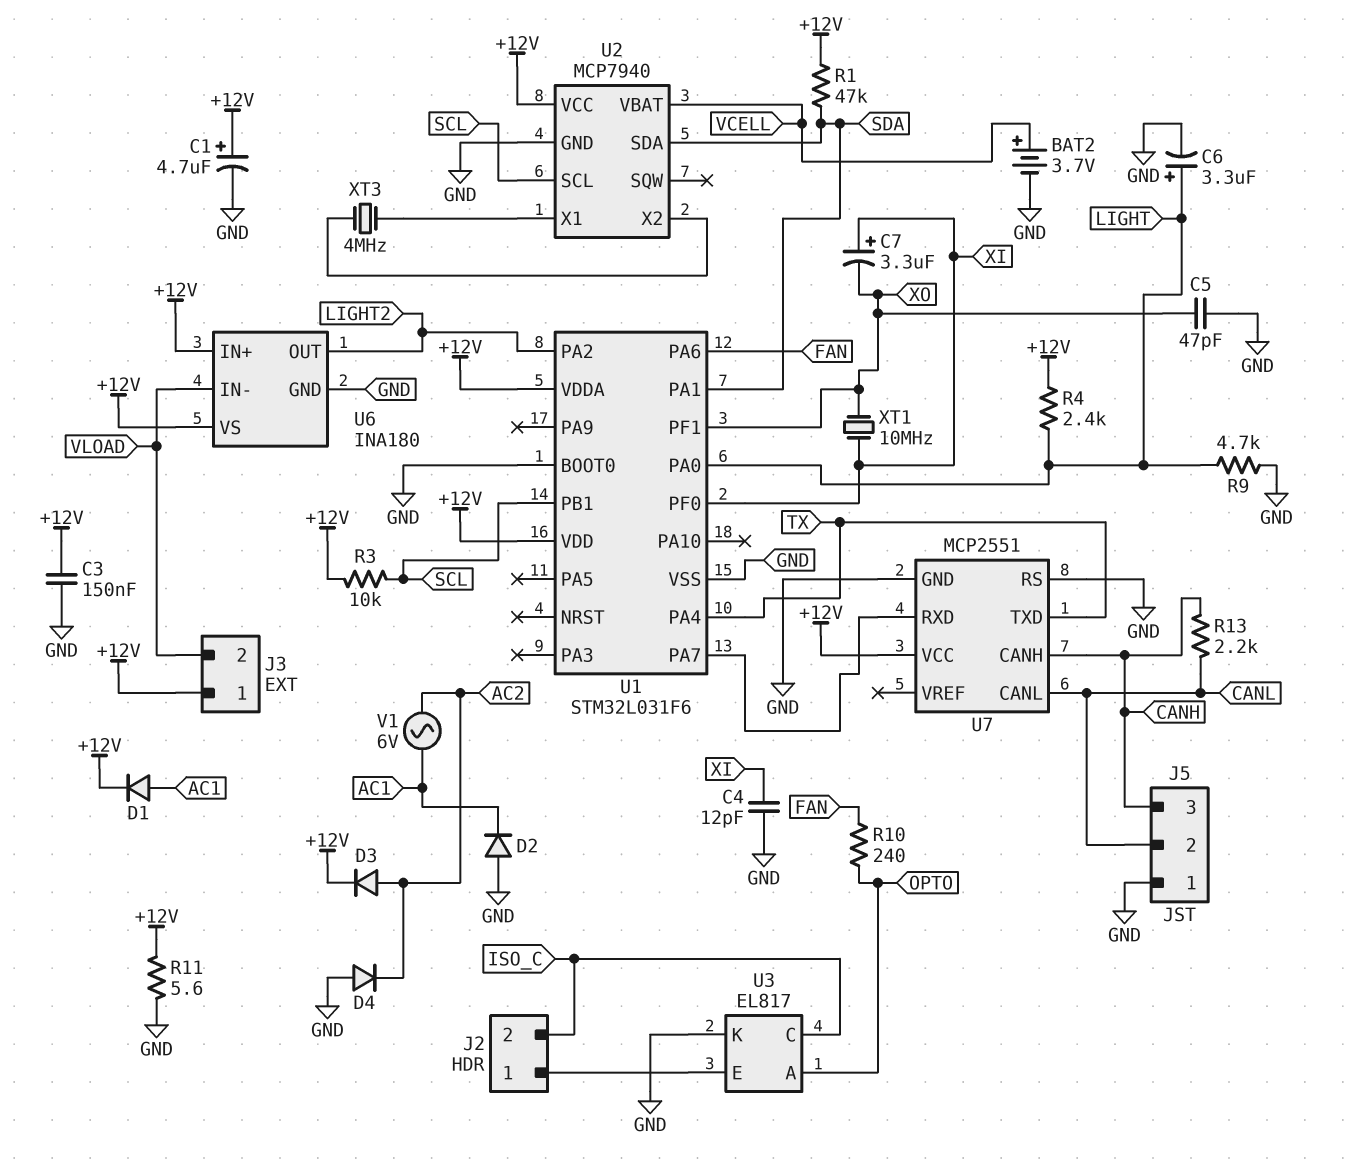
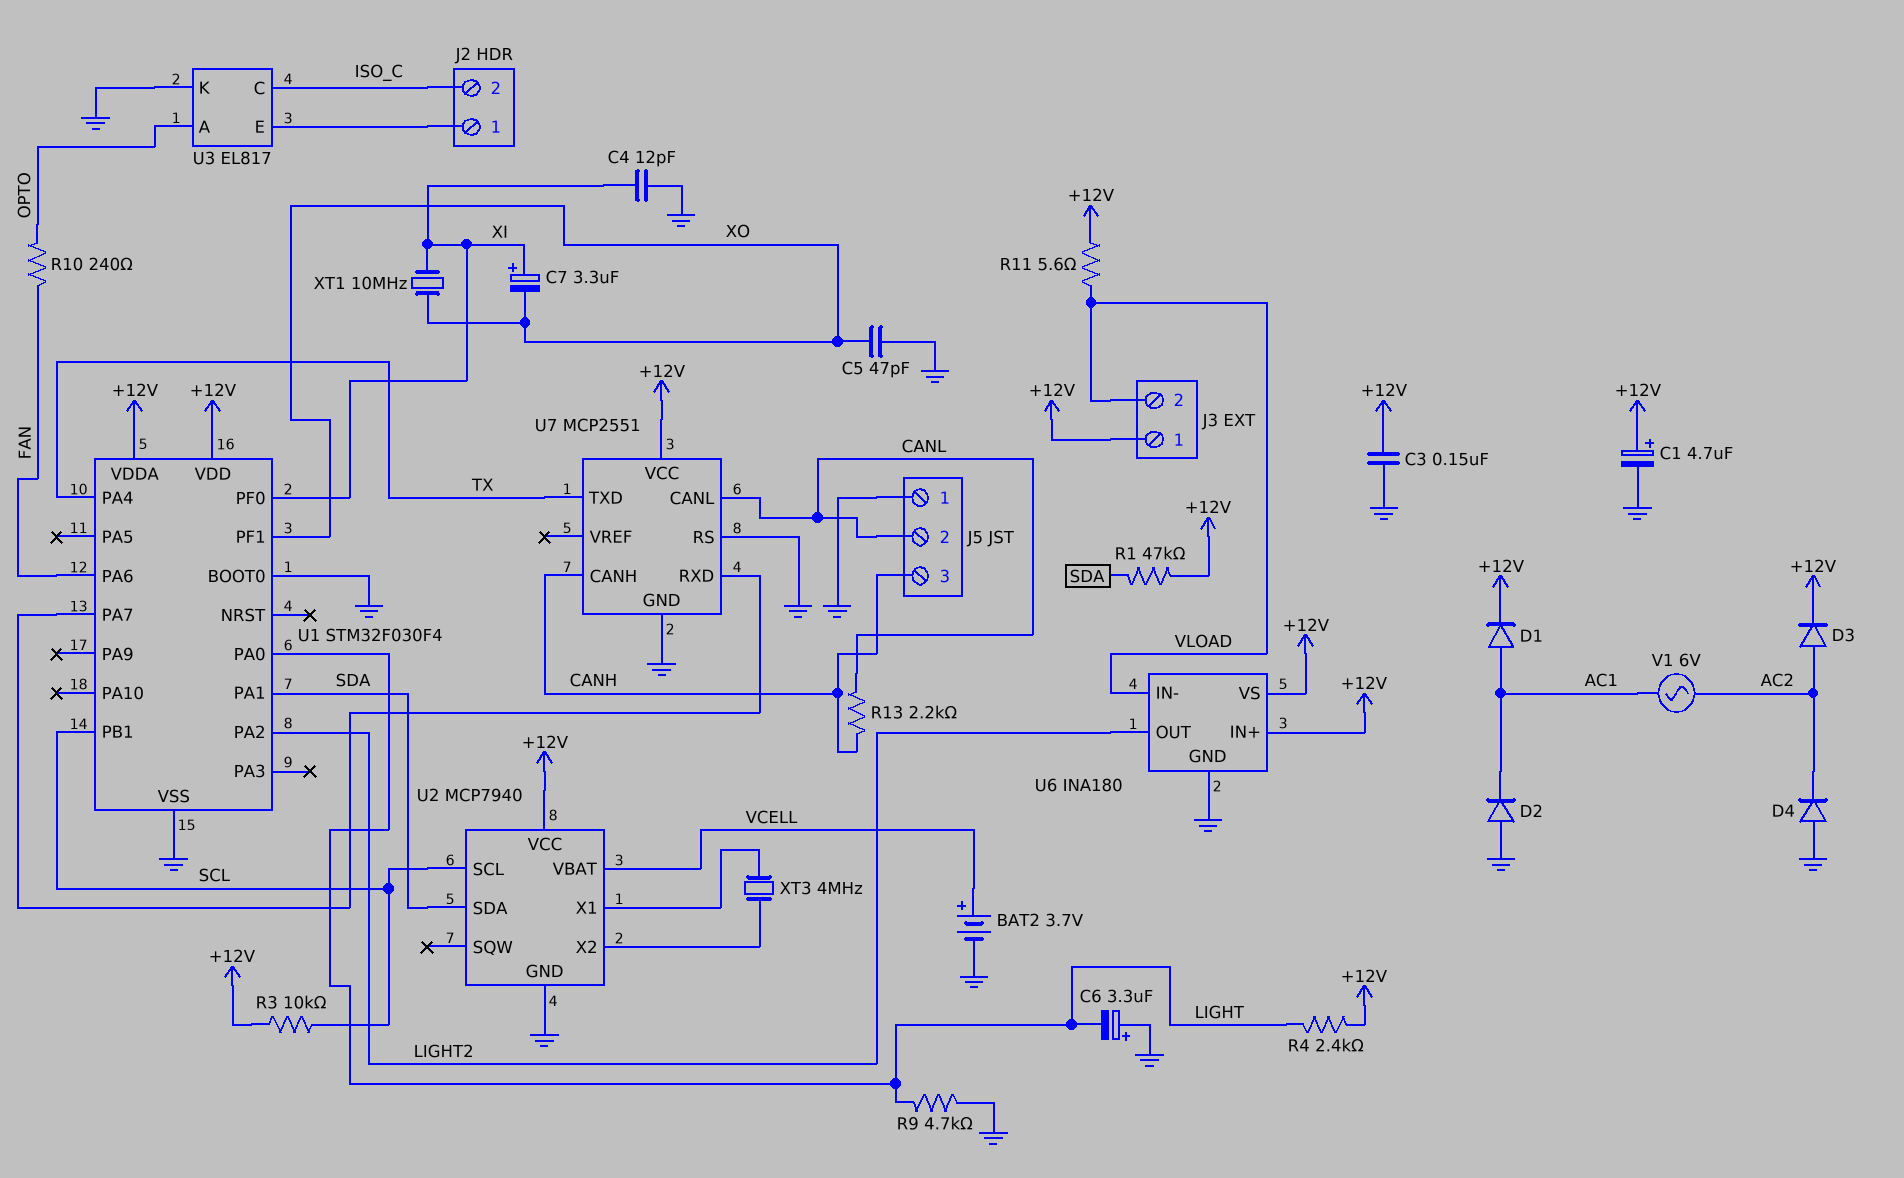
C6: 3.3uF (plus LIGHT, minus GND) -> 3.3uF (plus GND, minus LIGHT)
R11: 5.6 (+12V, GND) -> 5.6 (+12V, VLOAD)
U1: STM32L031F6 -> STM32F030F4

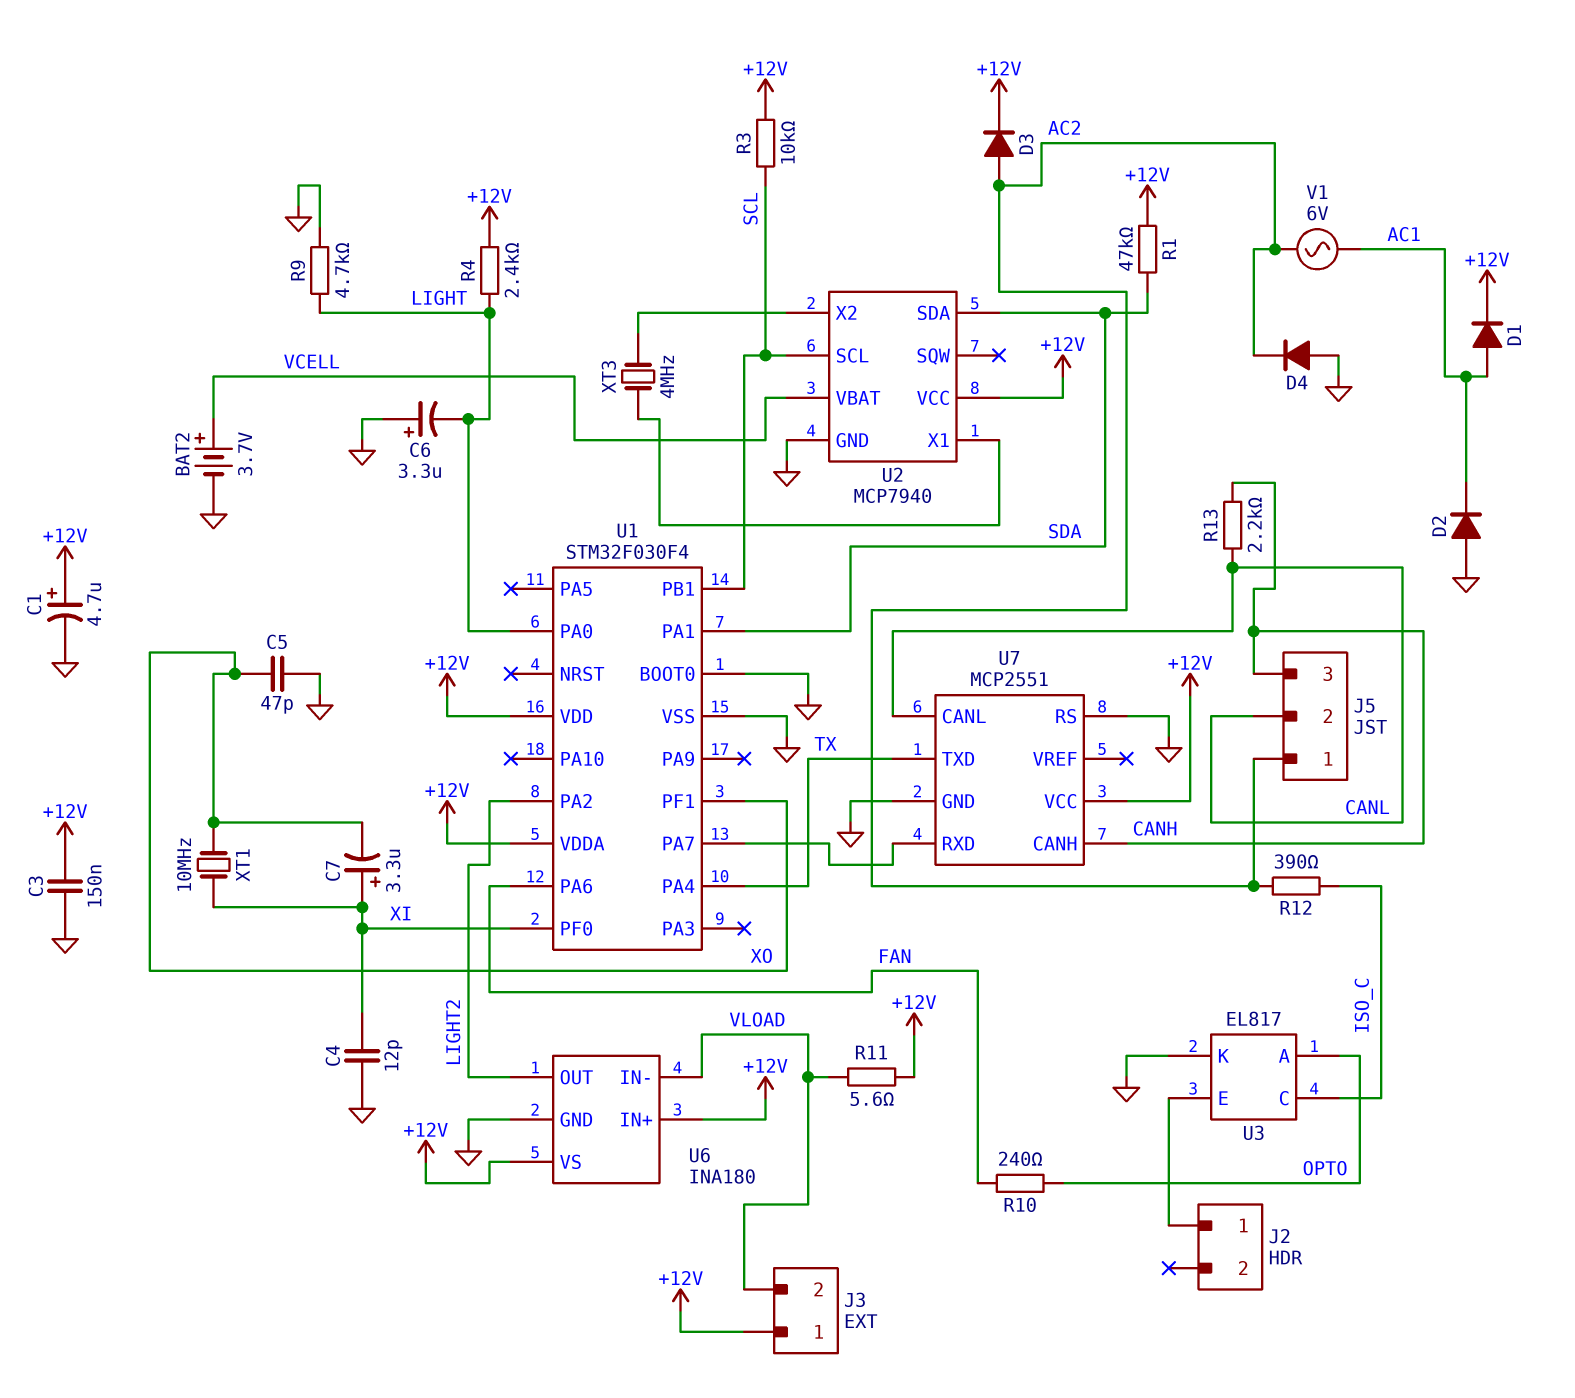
J2 pin 2: ISO_C -> none
J5 pin 1: GND -> AC2
R12: none -> 390 (AC2, ISO_C)

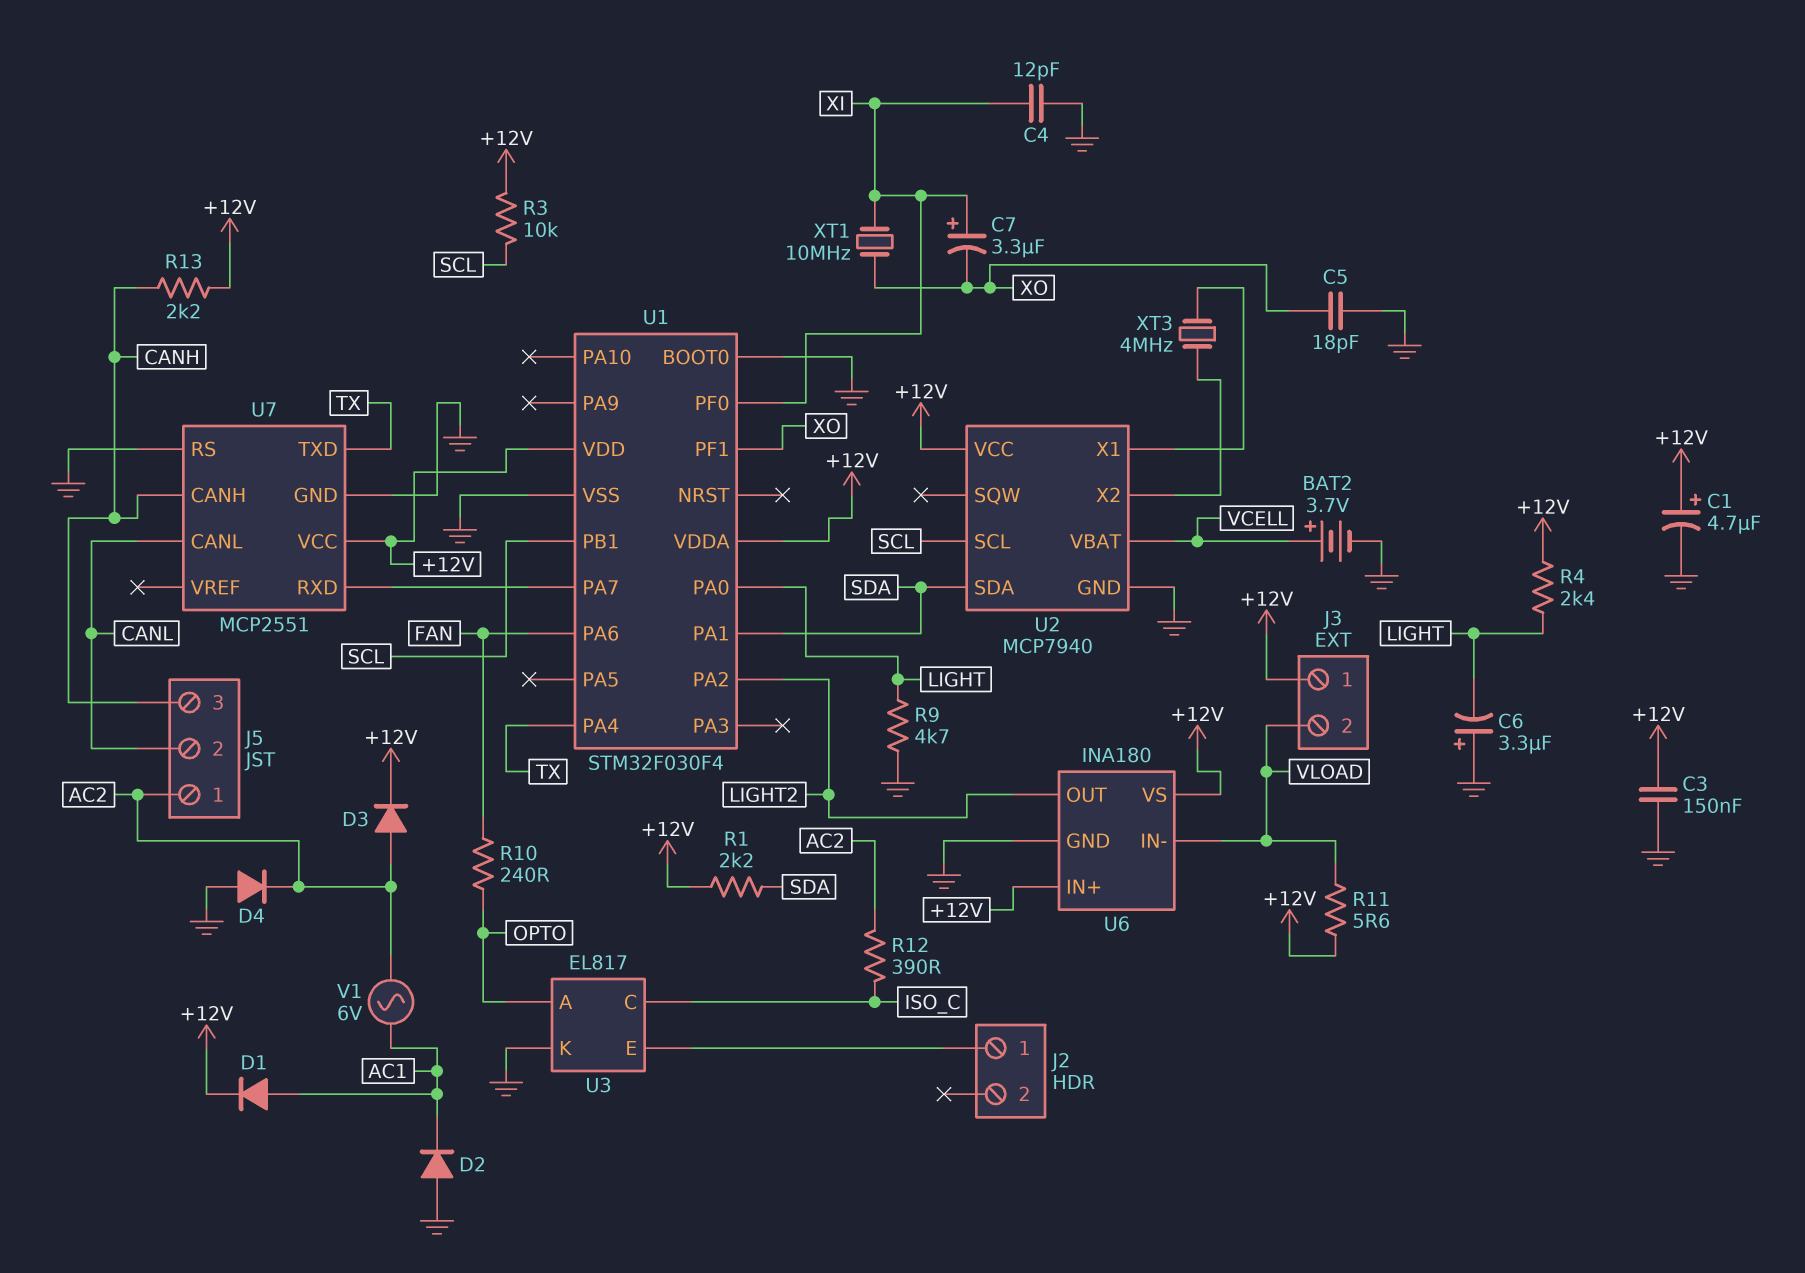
C5: 47pF (GND, XO) -> 18pF (GND, XO)
R1: 47k (+12V, SDA) -> 2.2k (+12V, SDA)
R13: 2.2k (CANH, CANL) -> 2.2k (+12V, CANH)

